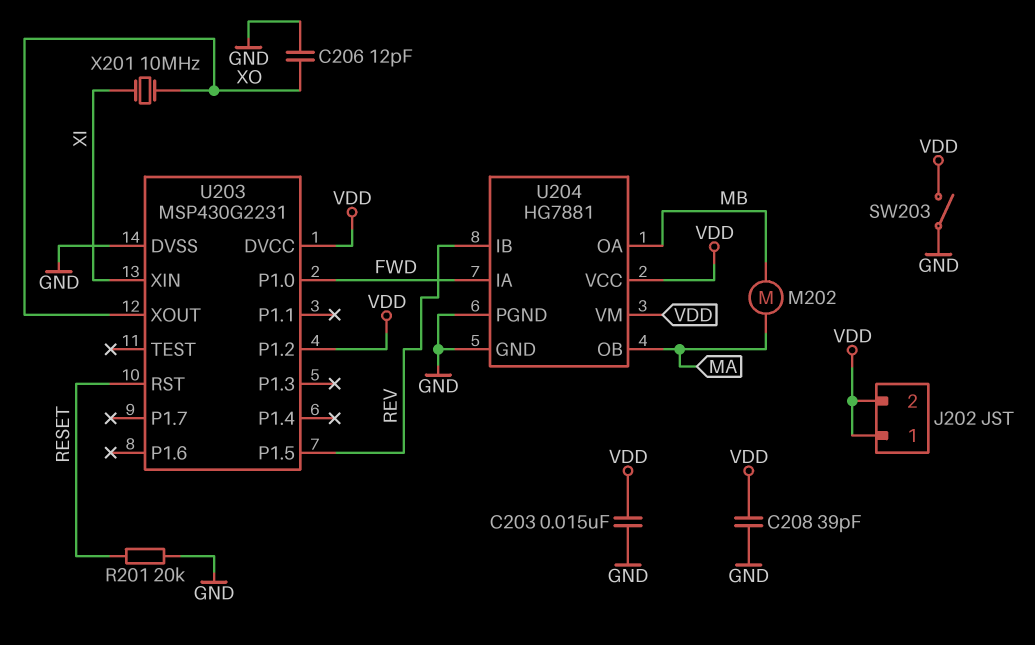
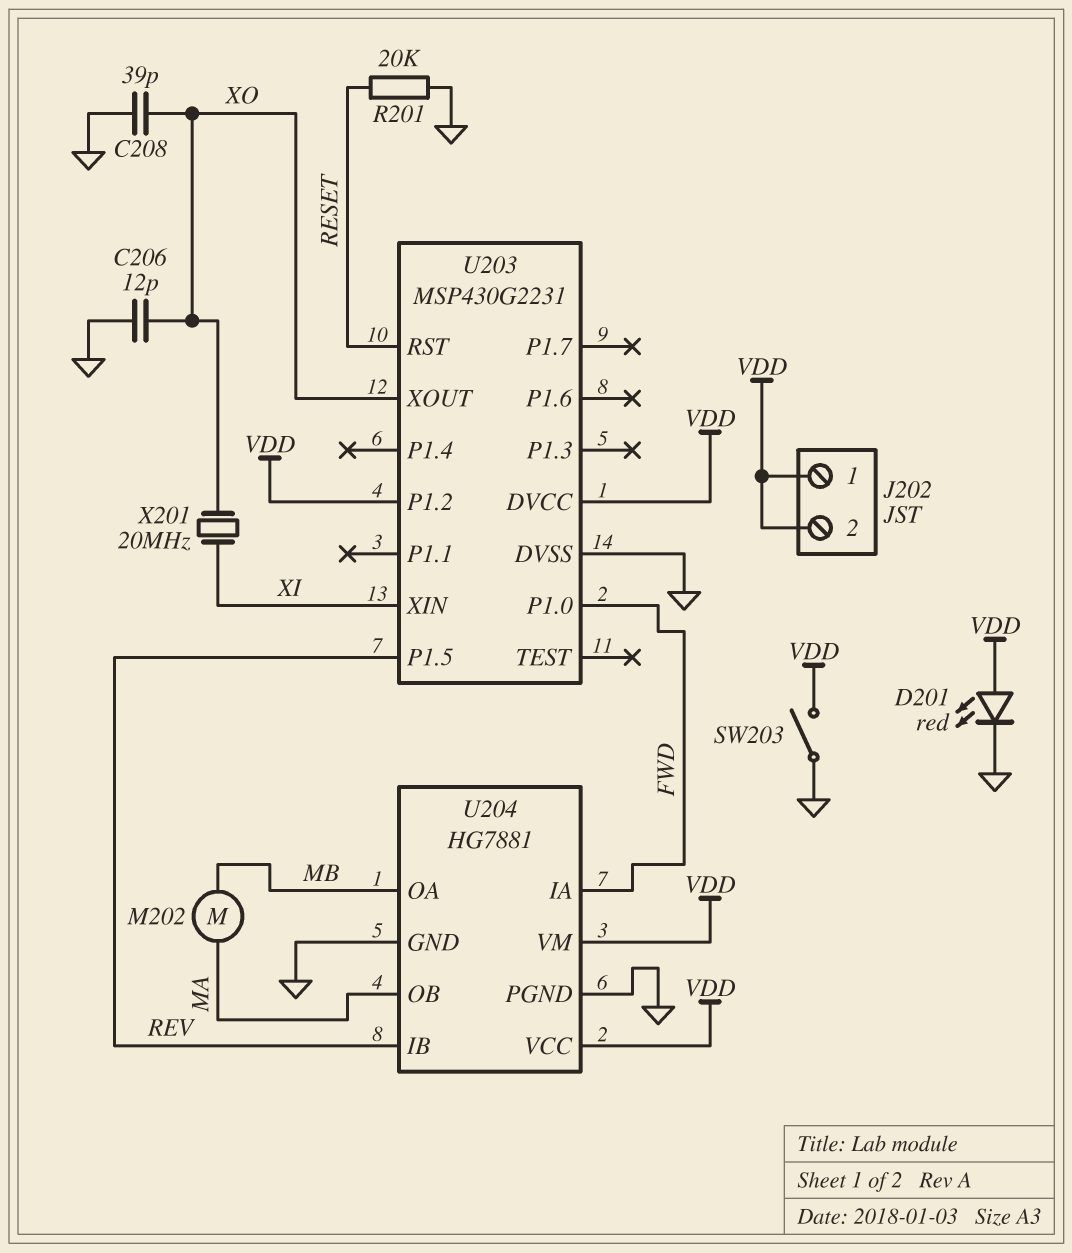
C203: 15nF (GND, VDD) -> none
C208: 39pF (GND, VDD) -> 39pF (GND, XO)
D201: none -> LED red (A VDD, K GND)
X201: 10MHz (XI, XO) -> 20MHz (XI, XO)

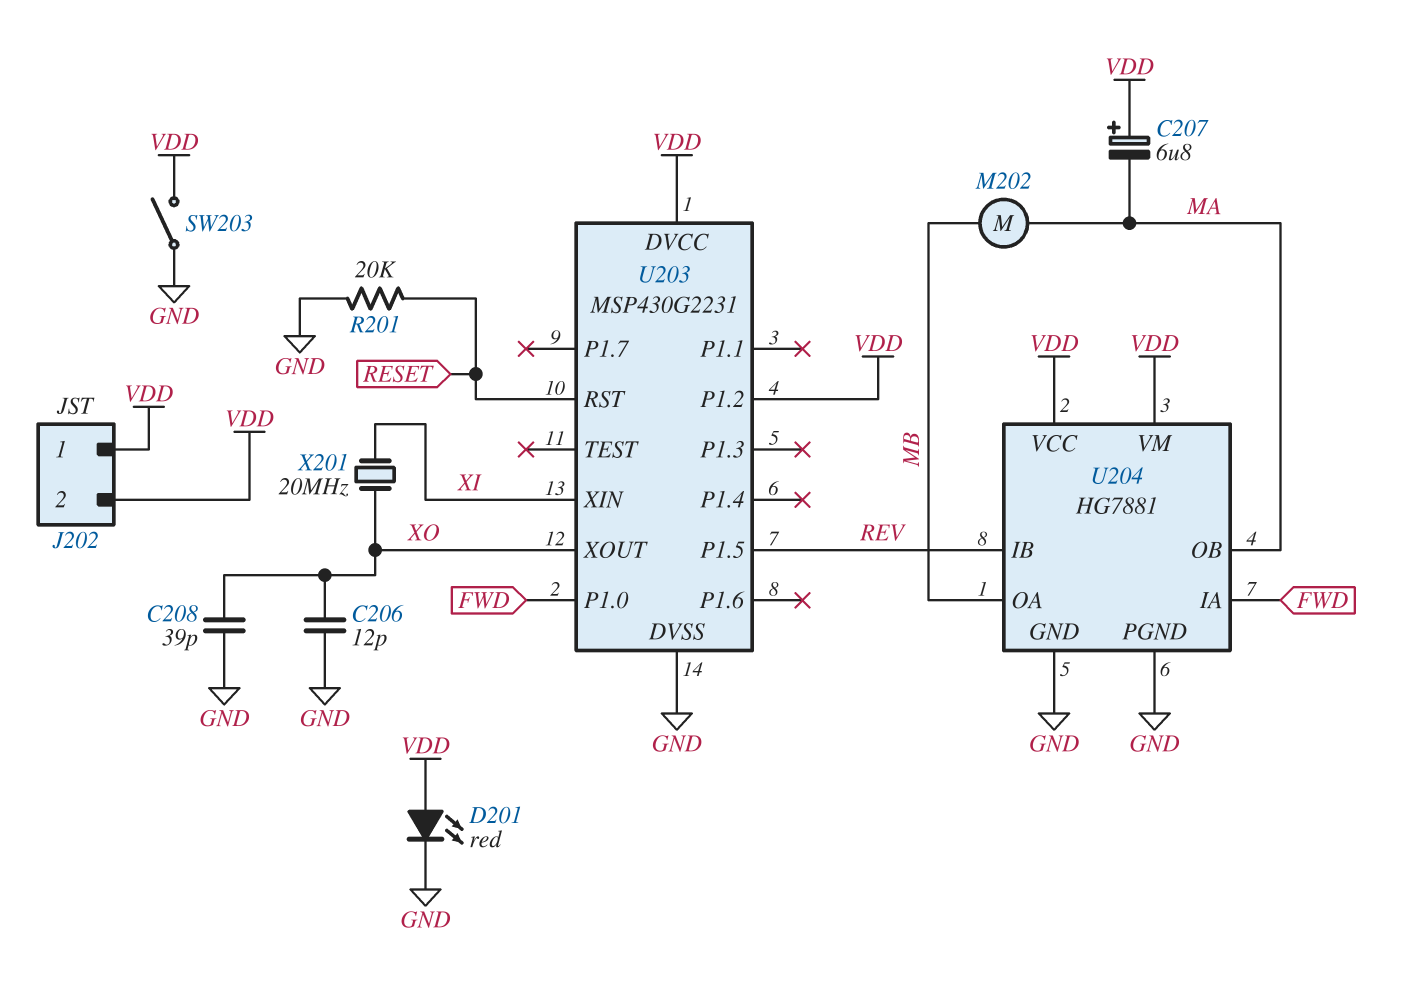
C207: none -> 6.8uF (plus VDD, minus MA)

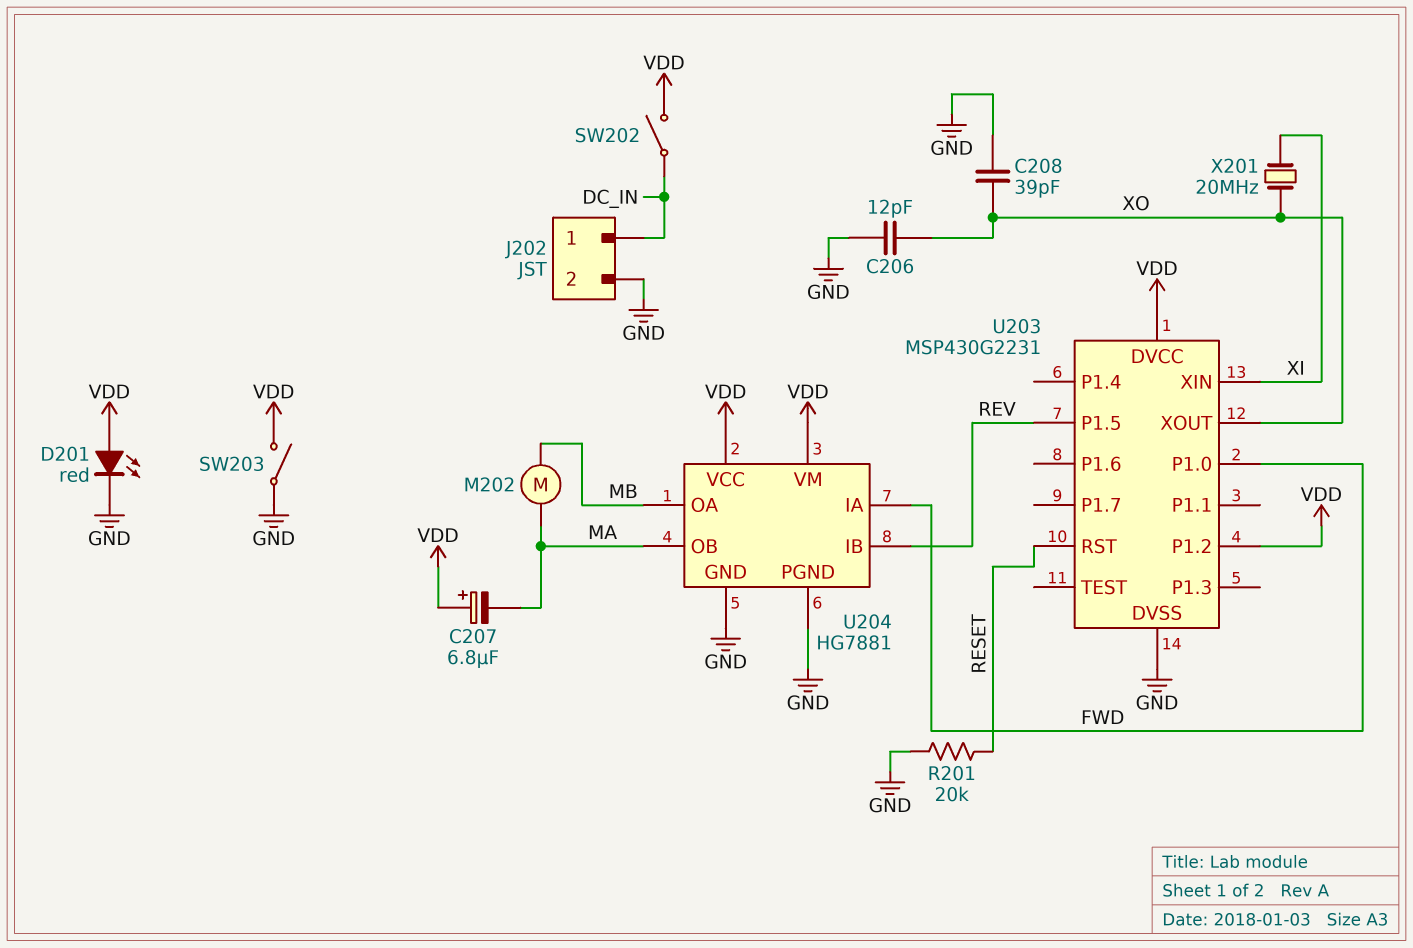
J202 pin 1: VDD -> DC_IN
J202 pin 2: VDD -> GND
SW202: none -> switch (DC_IN, VDD)

